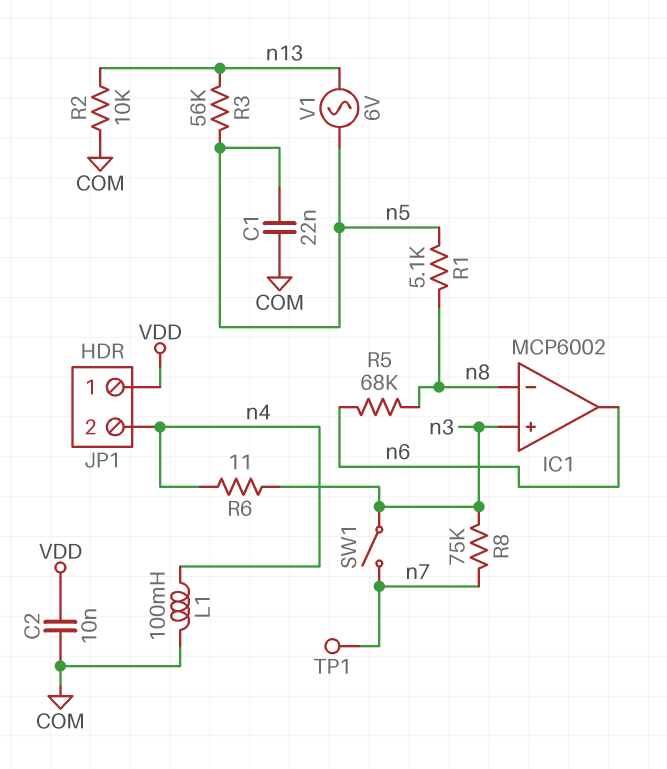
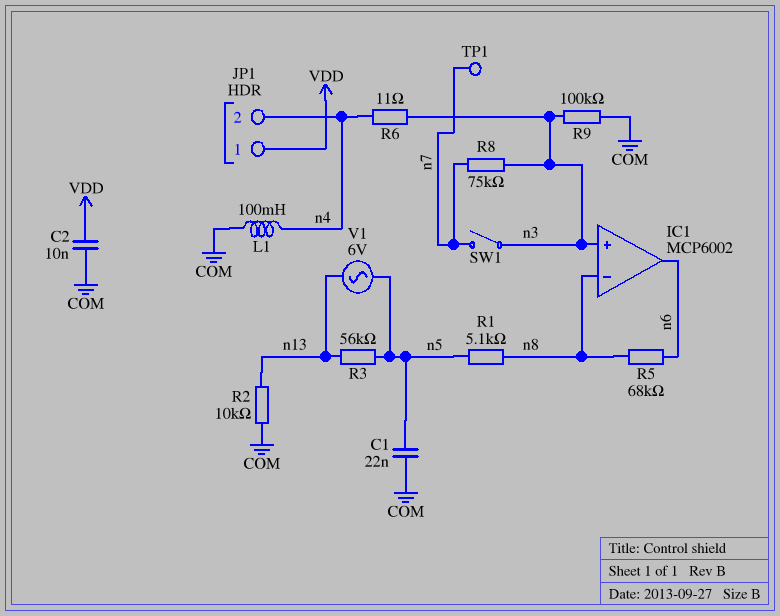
R9: none -> 100k (COM, n3)

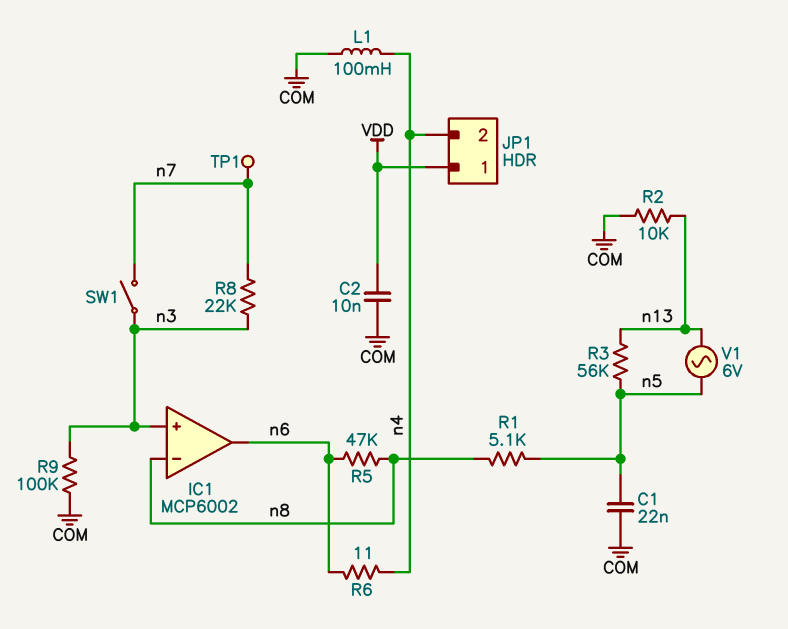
R5: 68k (n6, n8) -> 47k (n6, n8)
R6: 11 (n3, n4) -> 11 (n4, n6)
R8: 75k (n3, n7) -> 22k (n3, n7)

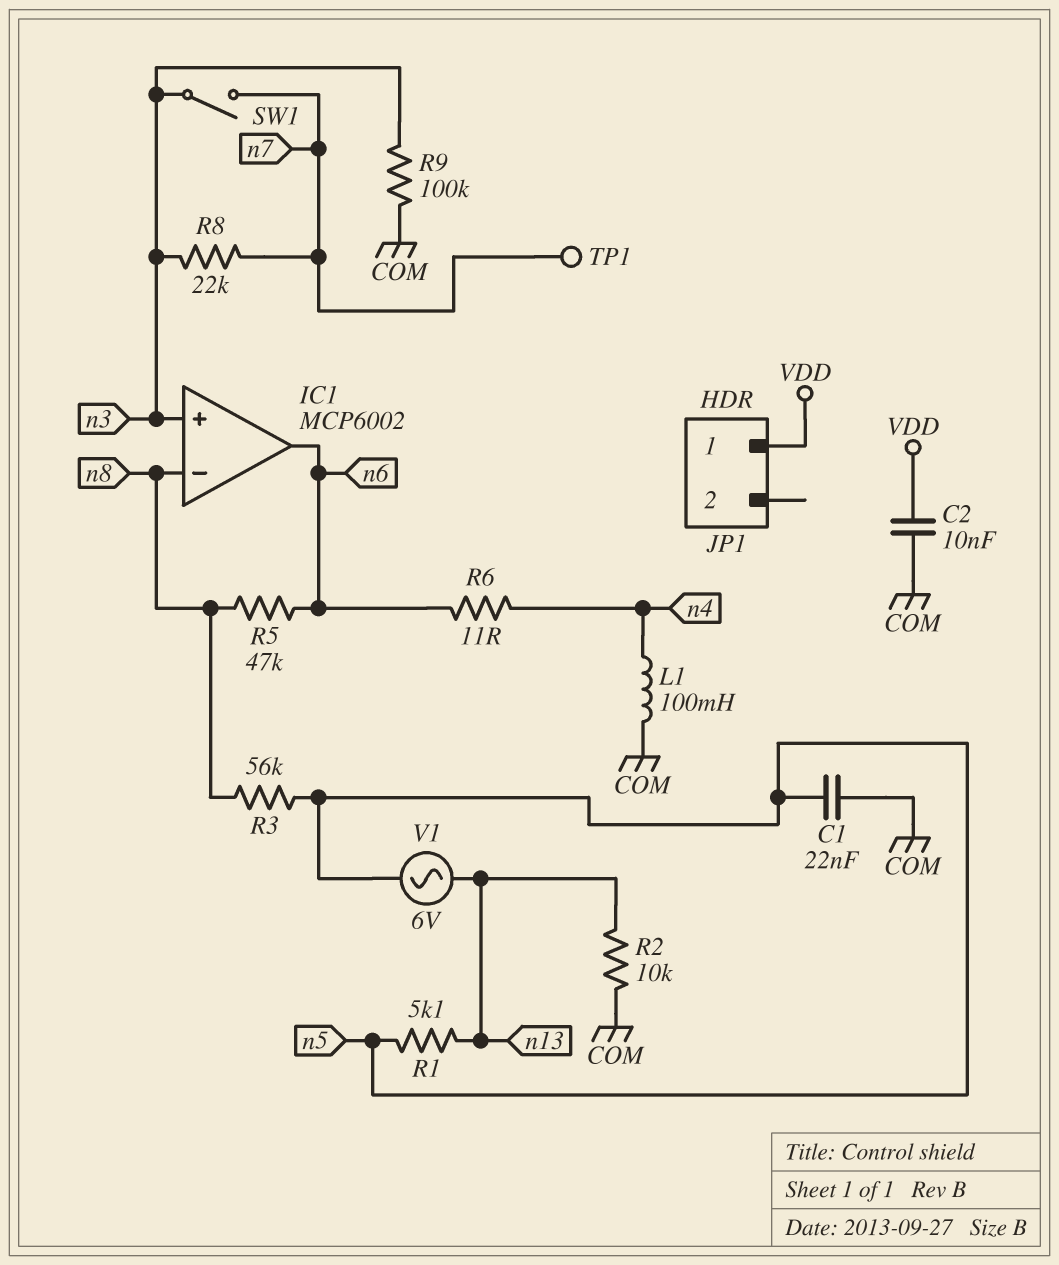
JP1 pin 2: n4 -> none
R1: 5.1k (n5, n8) -> 5.1k (n5, n13)
R3: 56k (n5, n13) -> 56k (n5, n8)

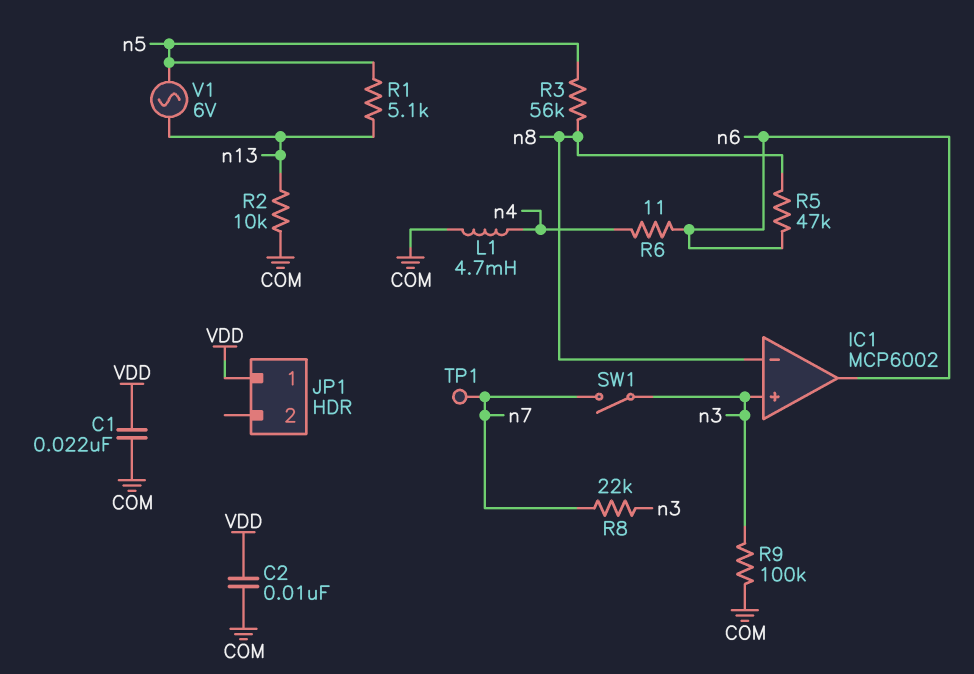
C1: 22nF (COM, n5) -> 22nF (COM, VDD)
L1: 100mH (COM, n4) -> 4.7mH (COM, n4)

